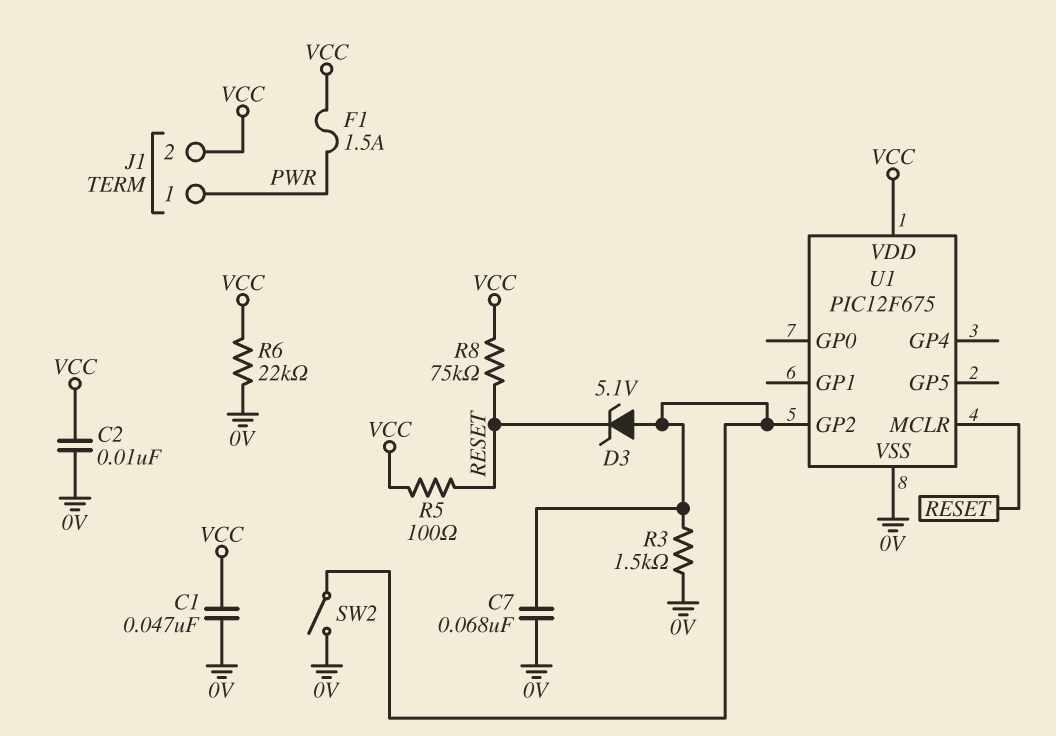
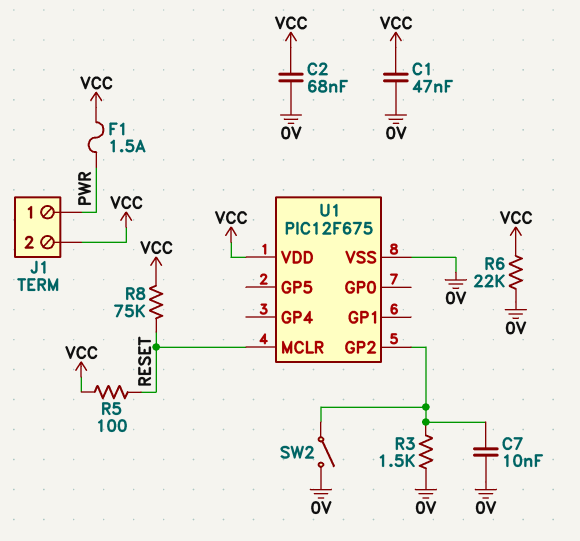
C2: 10nF (0V, VCC) -> 68nF (0V, VCC)
C7: 68nF (0V, U1/GP2) -> 10nF (0V, U1/GP2)
D3: zener 5.1V (A U1/GP2, K RESET) -> none

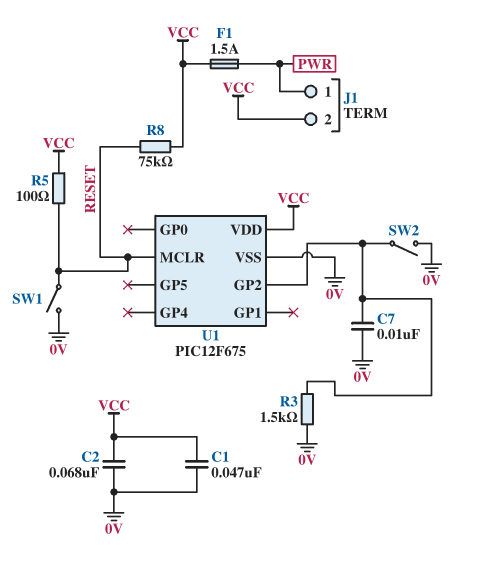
R6: 22k (0V, VCC) -> none
SW1: none -> switch (0V, RESET)

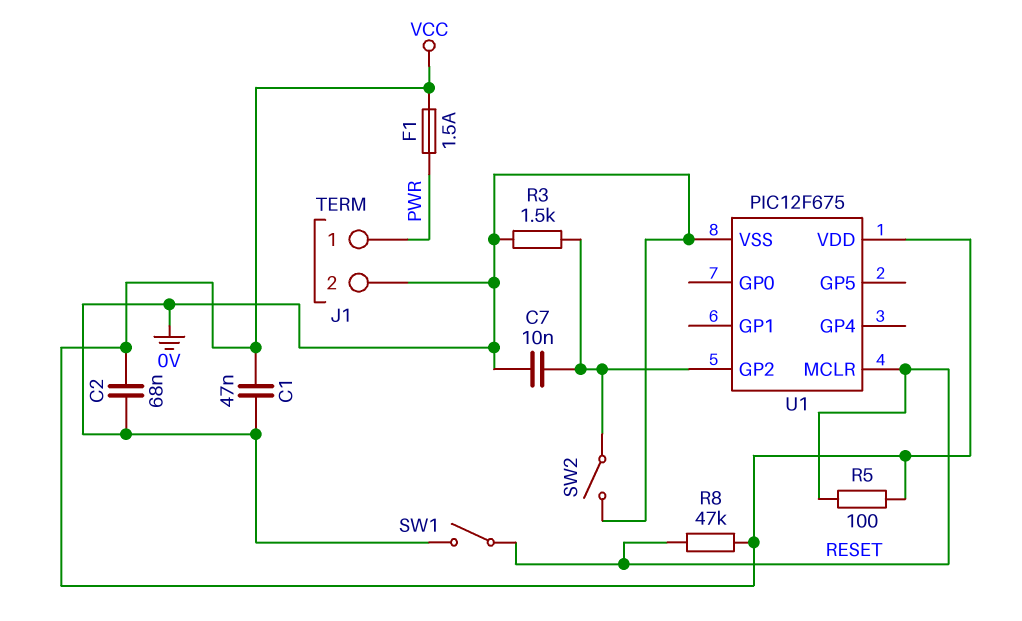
J1 pin 2: VCC -> 0V
R8: 75k (RESET, VCC) -> 47k (RESET, VCC)

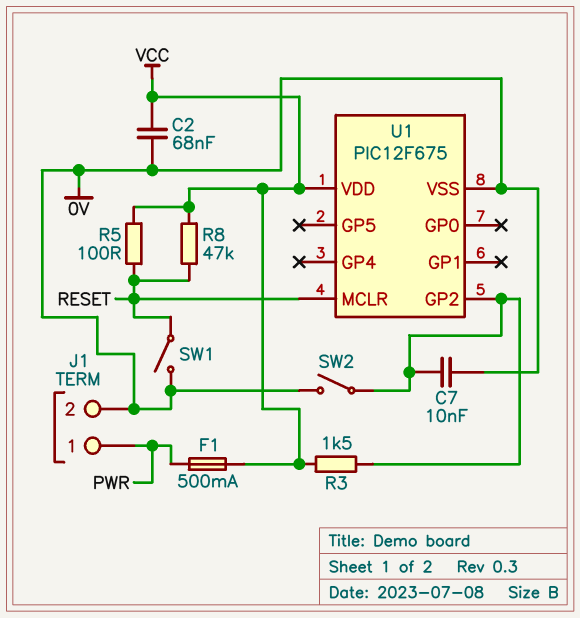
C1: 47nF (0V, VCC) -> none
F1: 1.5A (PWR, VCC) -> 500mA (PWR, VCC)
R3: 1.5k (0V, U1/GP2) -> 1.5k (U1/GP2, VCC)

